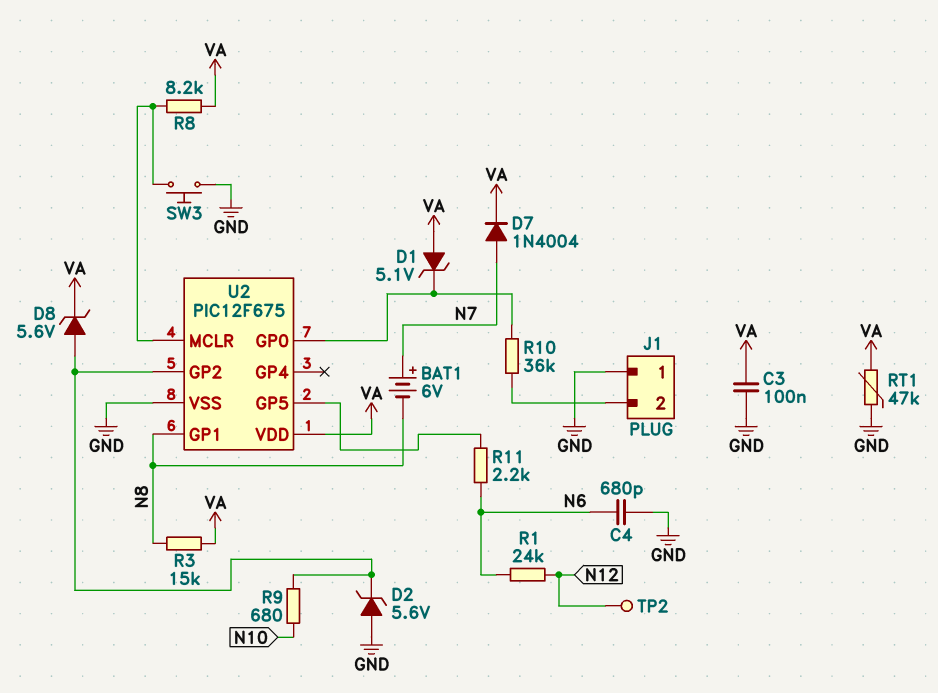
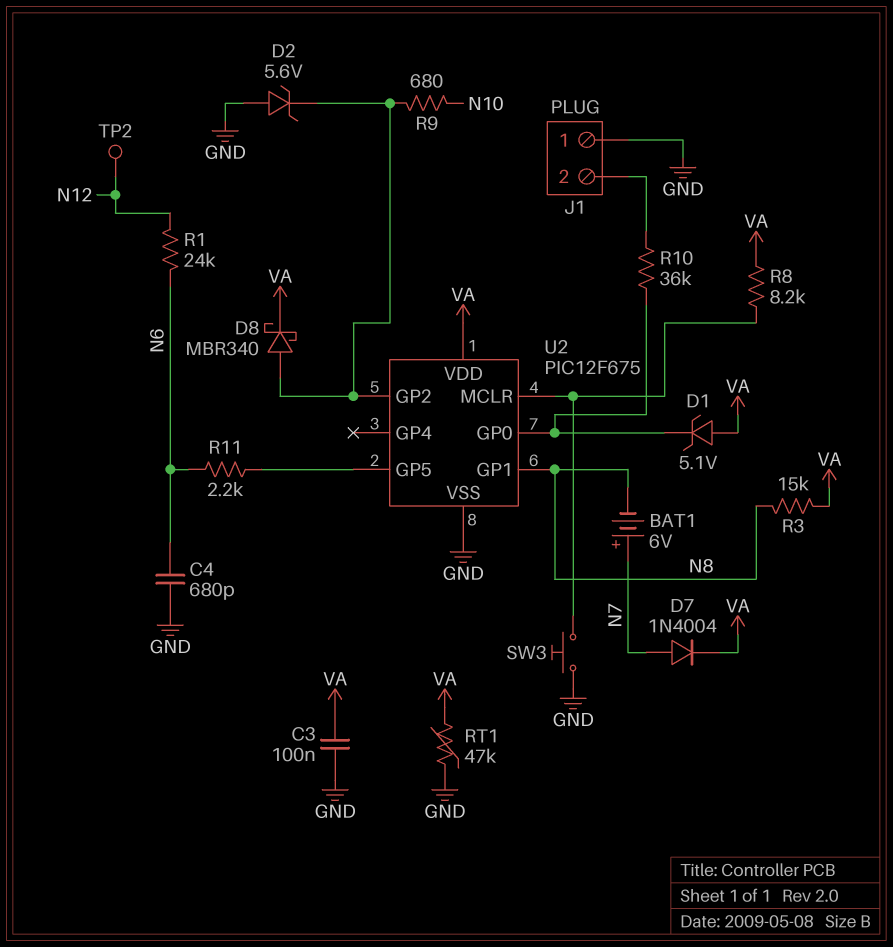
D8: zener 5.6V (A U2/GP2, K VA) -> schottky MBR340 (A U2/GP2, K VA)

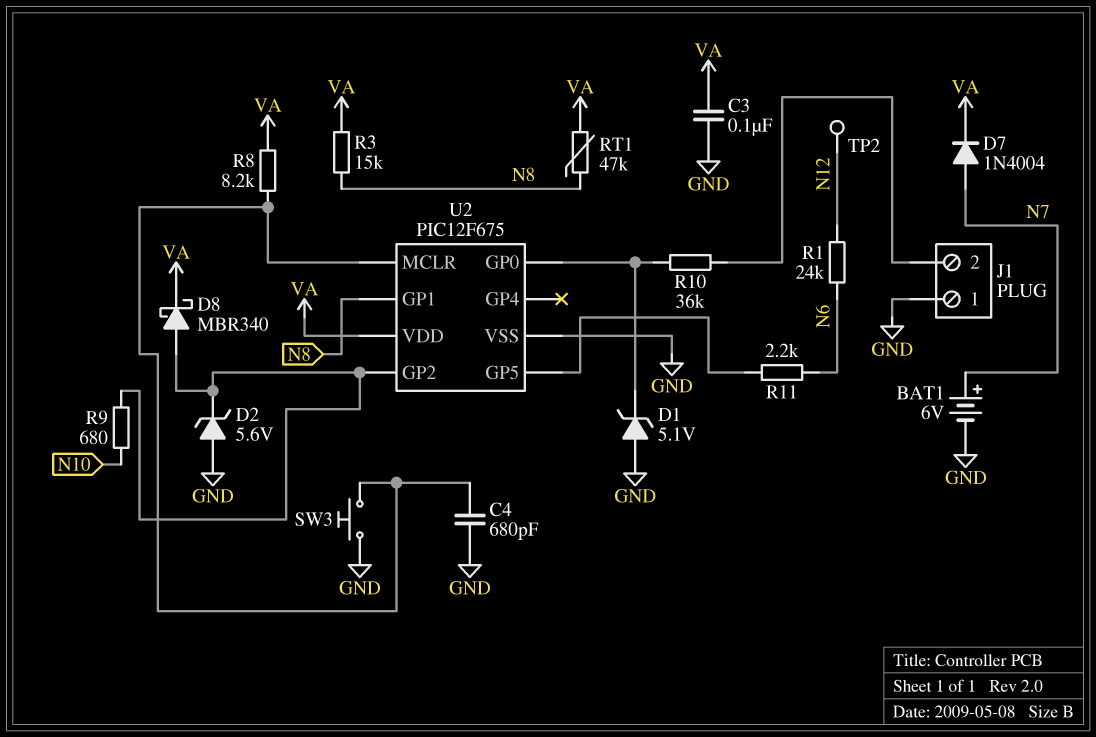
BAT1: 6V (plus N7, minus N8) -> 6V (plus N7, minus GND)
C4: 680pF (GND, N6) -> 680pF (GND, U2/MCLR)
D1: zener 5.1V (A VA, K U2/GP0) -> zener 5.1V (A GND, K U2/GP0)
RT1: 47k (GND, VA) -> 47k (N8, VA)

